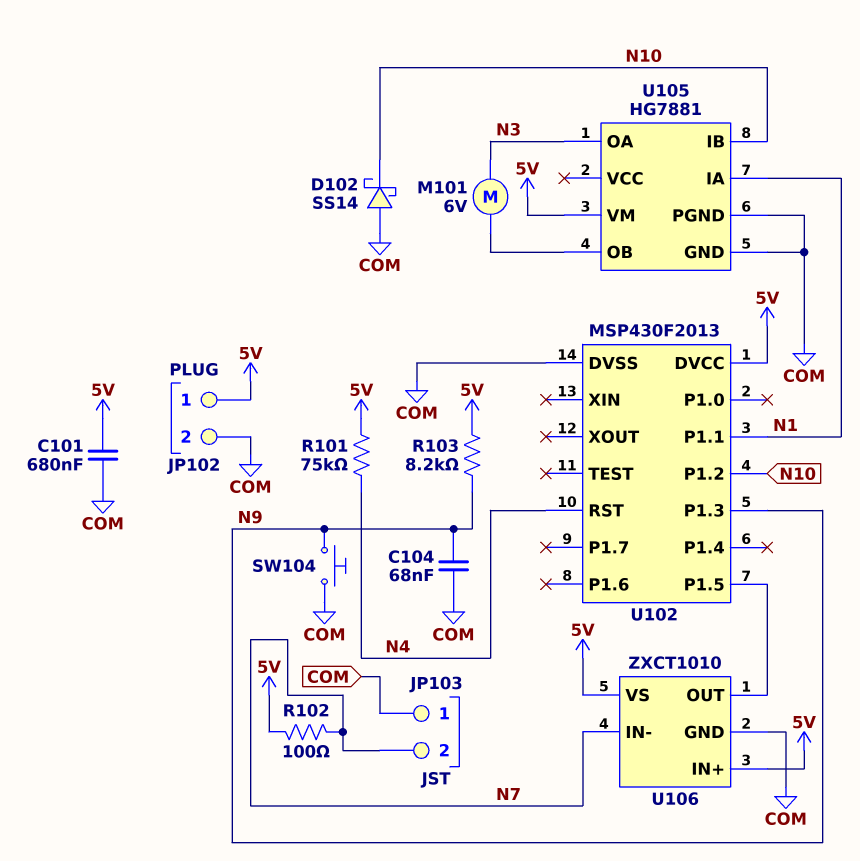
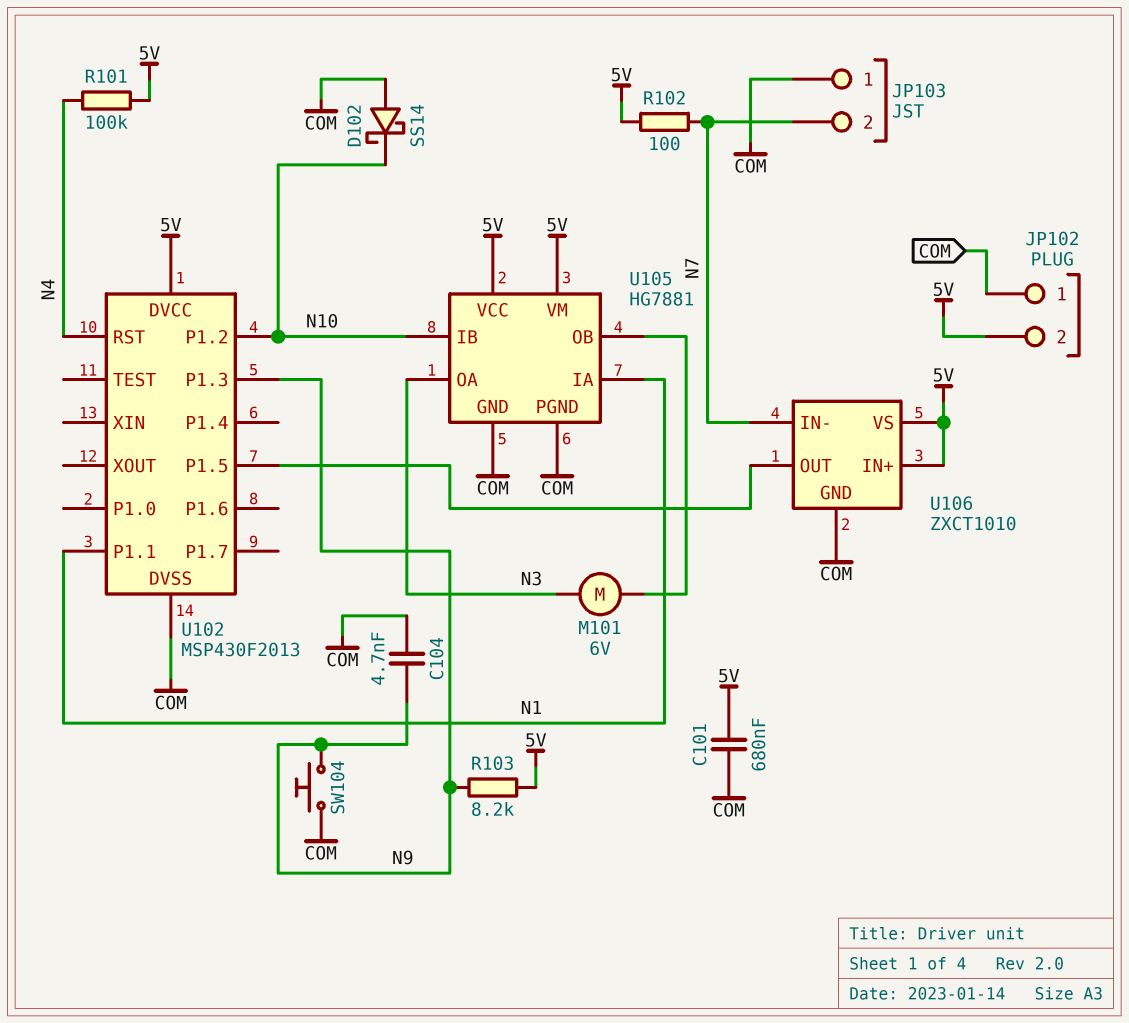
C104: 68nF (COM, N9) -> 4.7nF (COM, N9)
JP102 pin 1: 5V -> COM
JP102 pin 2: COM -> 5V
R101: 75k (5V, N4) -> 100k (5V, N4)
U105 pin VCC: none -> 5V

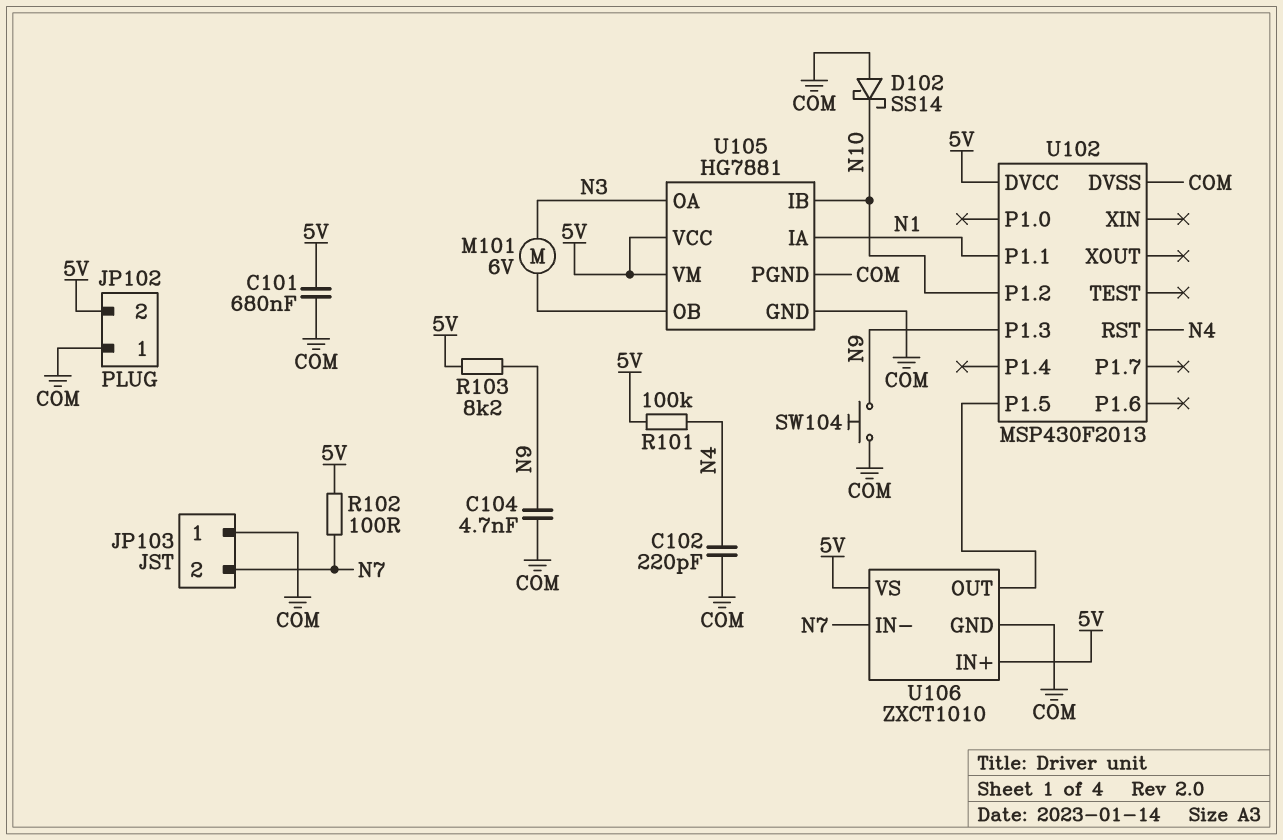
C102: none -> 220pF (COM, N4)

